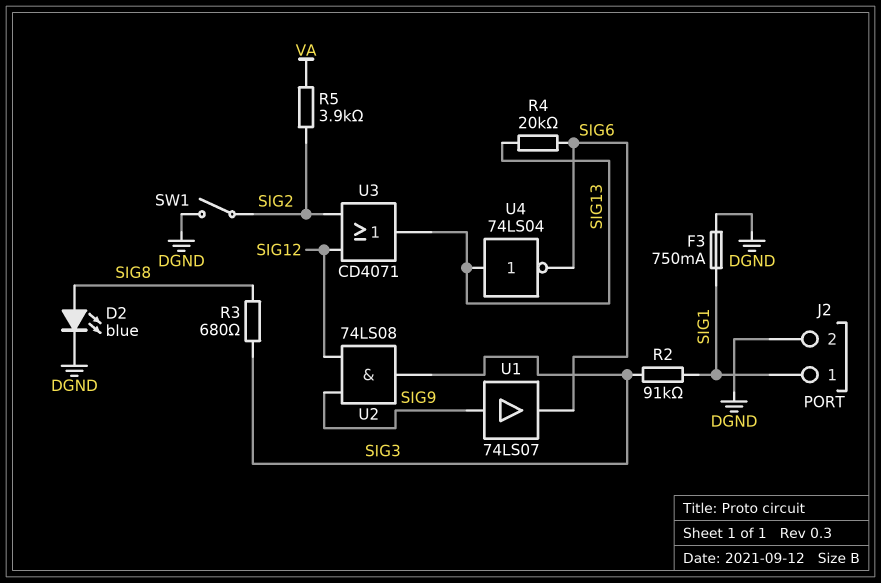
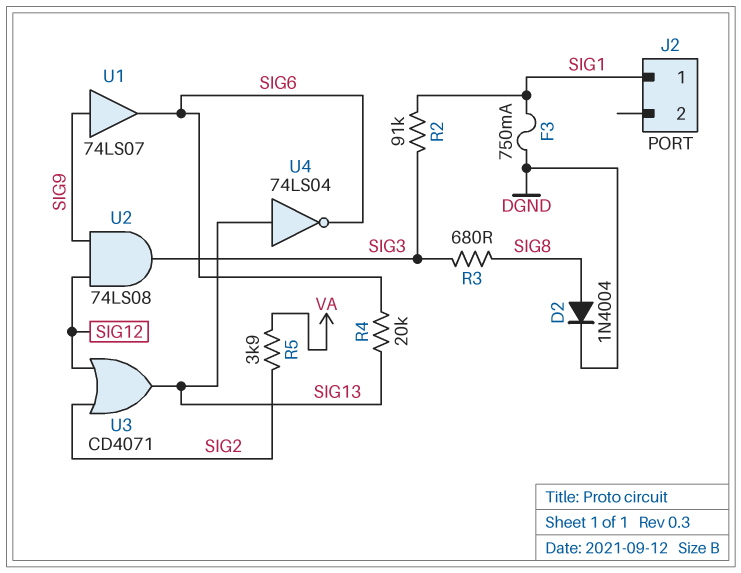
D2: LED blue (A SIG8, K DGND) -> diode 1N4004 (A SIG8, K DGND)
J2 pin 2: DGND -> none
SW1: switch (DGND, SIG2) -> none

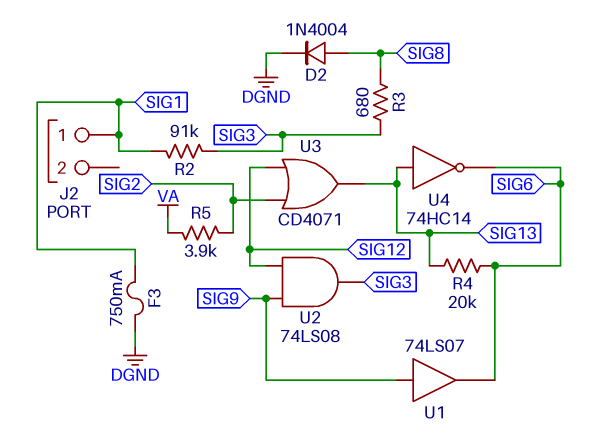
U4: NOT 74LS04 (in SIG13, out SIG6) -> NOT 74HC14 (in SIG13, out SIG6)

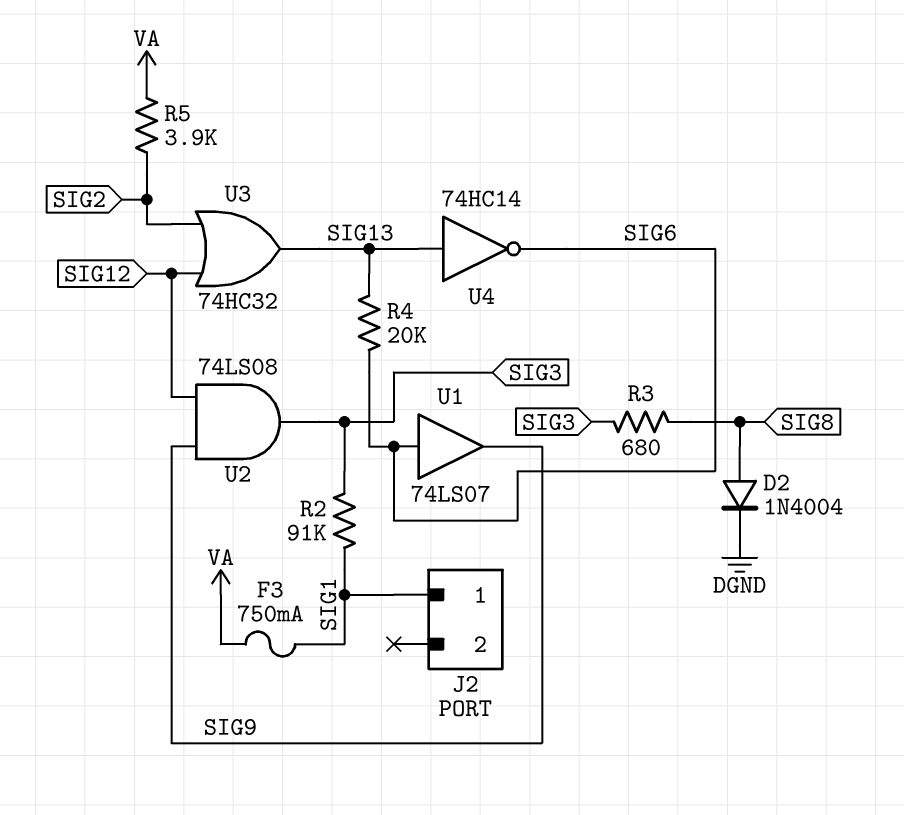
F3: 750mA (DGND, SIG1) -> 750mA (SIG1, VA)
U1: buffer 74LS07 (in SIG9, out SIG6) -> buffer 74LS07 (in SIG6, out SIG9)
U3: OR CD4071 (in SIG2, in SIG12, out SIG13) -> OR 74HC32 (in SIG2, in SIG12, out SIG13)

